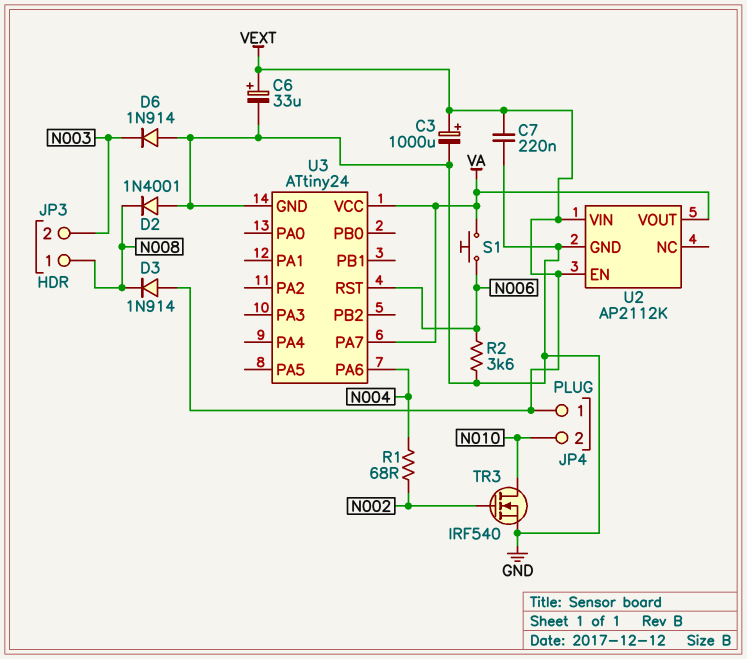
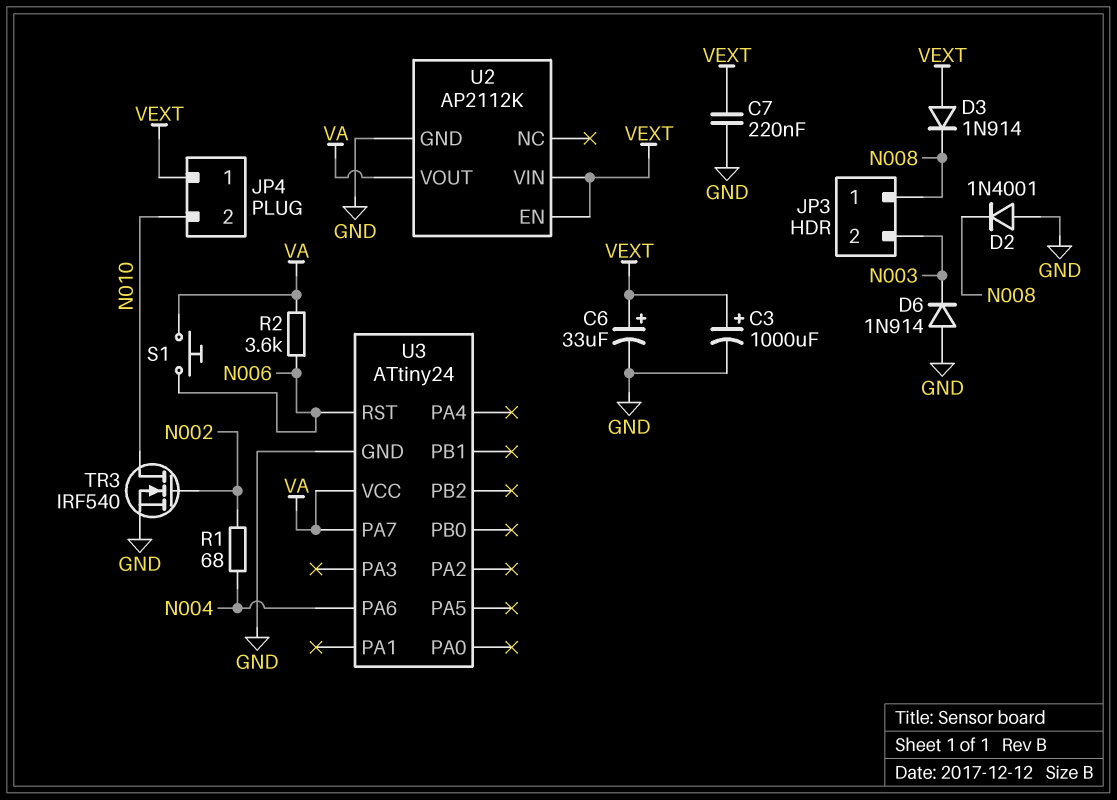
R2: 3.6k (GND, N006) -> 3.6k (N006, VA)

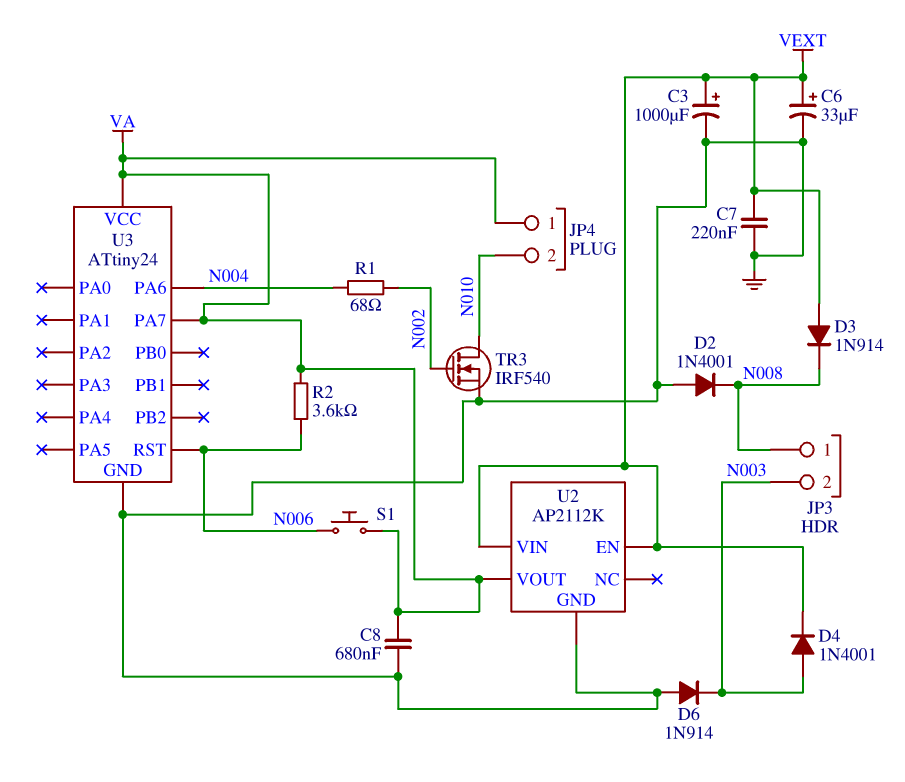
C8: none -> 680nF (GND, VA)
D4: none -> diode 1N4001 (A N003, K VEXT)
JP4 pin 1: VEXT -> VA

